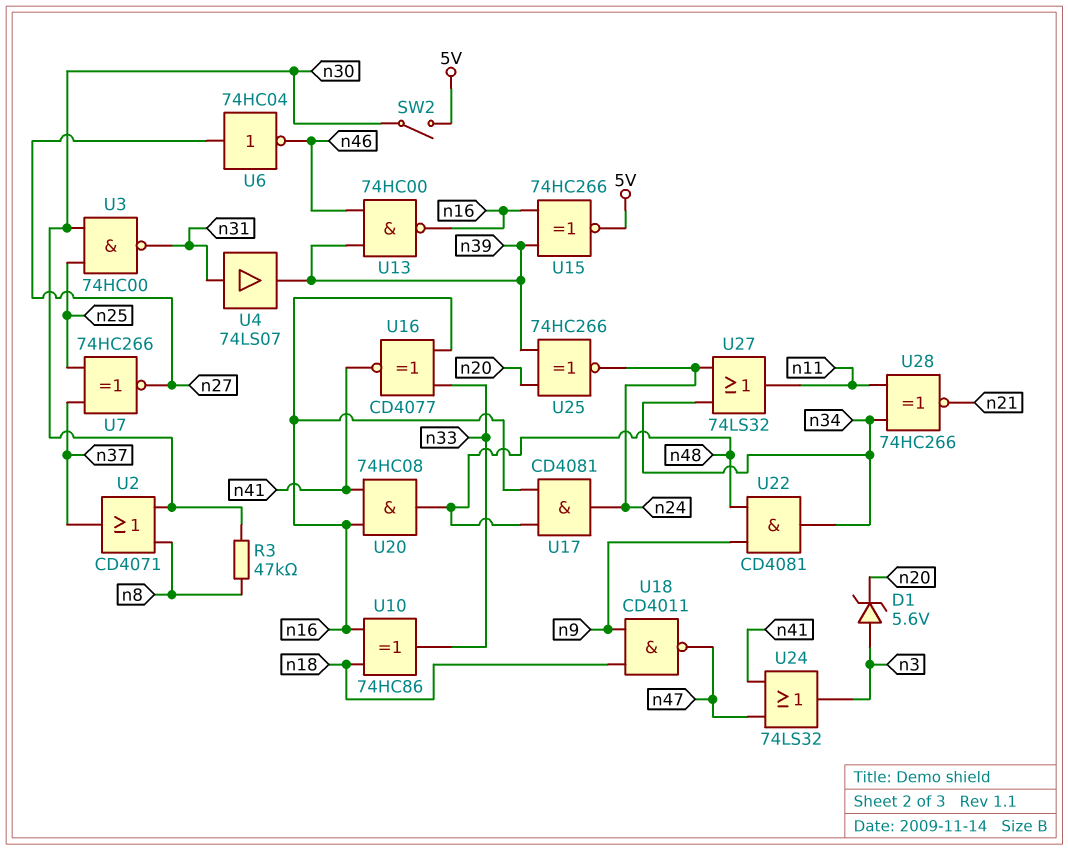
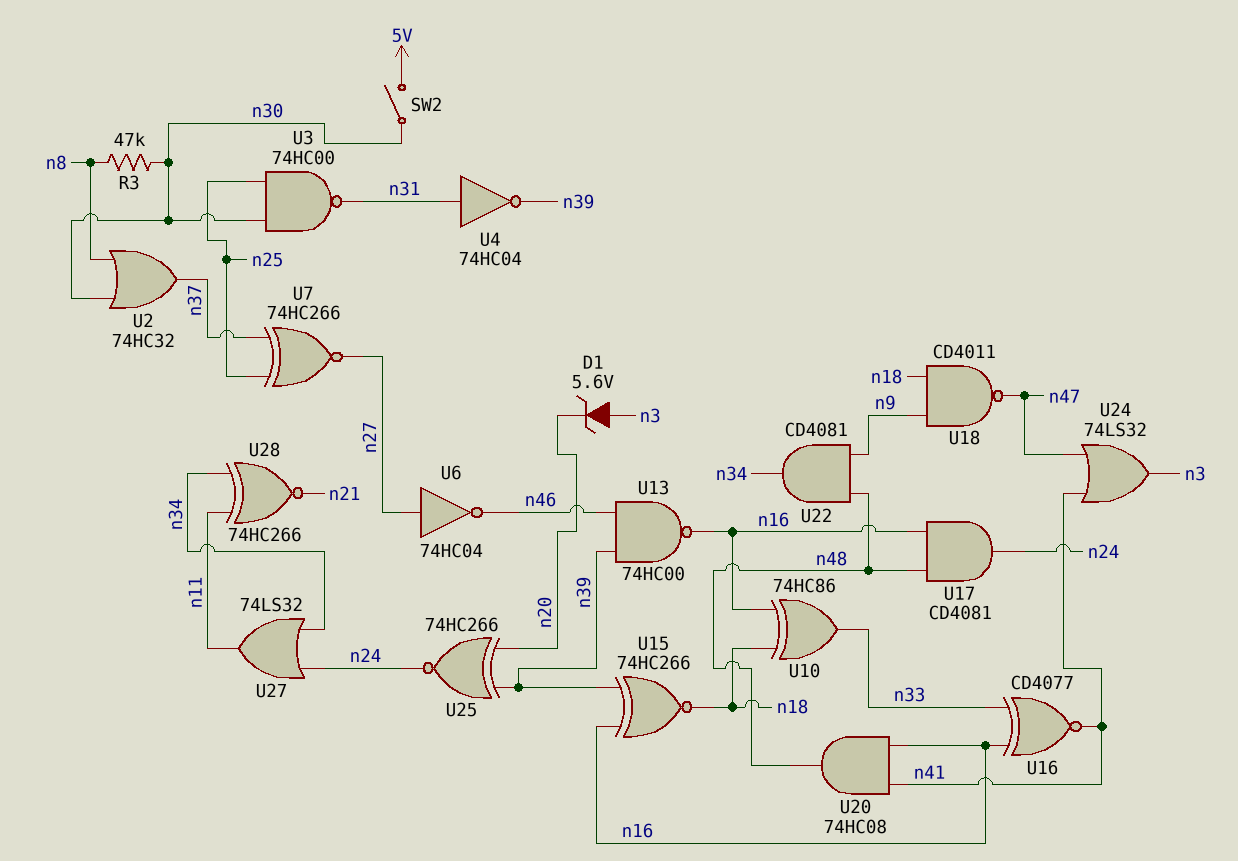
U2: OR CD4071 (in n8, in n30, out n37) -> OR 74HC32 (in n8, in n30, out n37)
U4: buffer 74LS07 (in n31, out n39) -> NOT 74HC04 (in n31, out n39)
U15: XNOR 74HC266 (in n16, in n39, out 5V) -> XNOR 74HC266 (in n16, in n39, out n18)

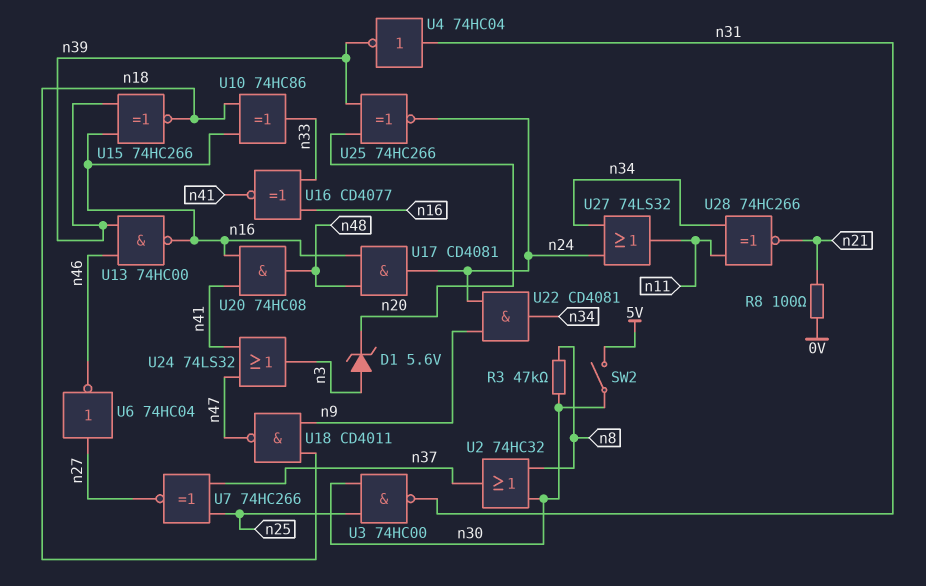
R8: none -> 100 (0V, n21)
U22: AND CD4081 (in n9, in n48, out n34) -> AND CD4081 (in n9, in n24, out n34)

